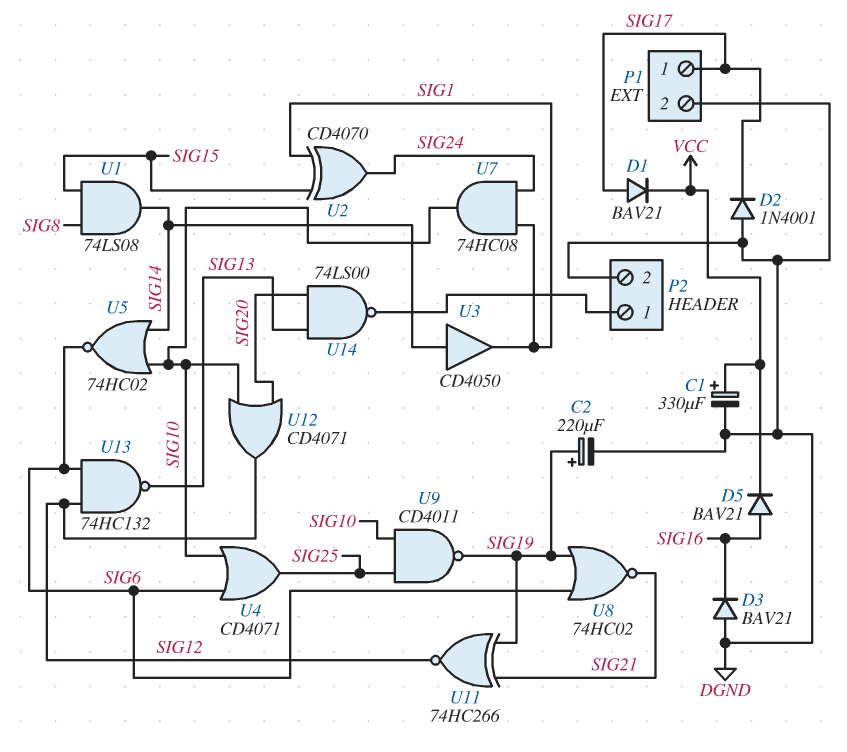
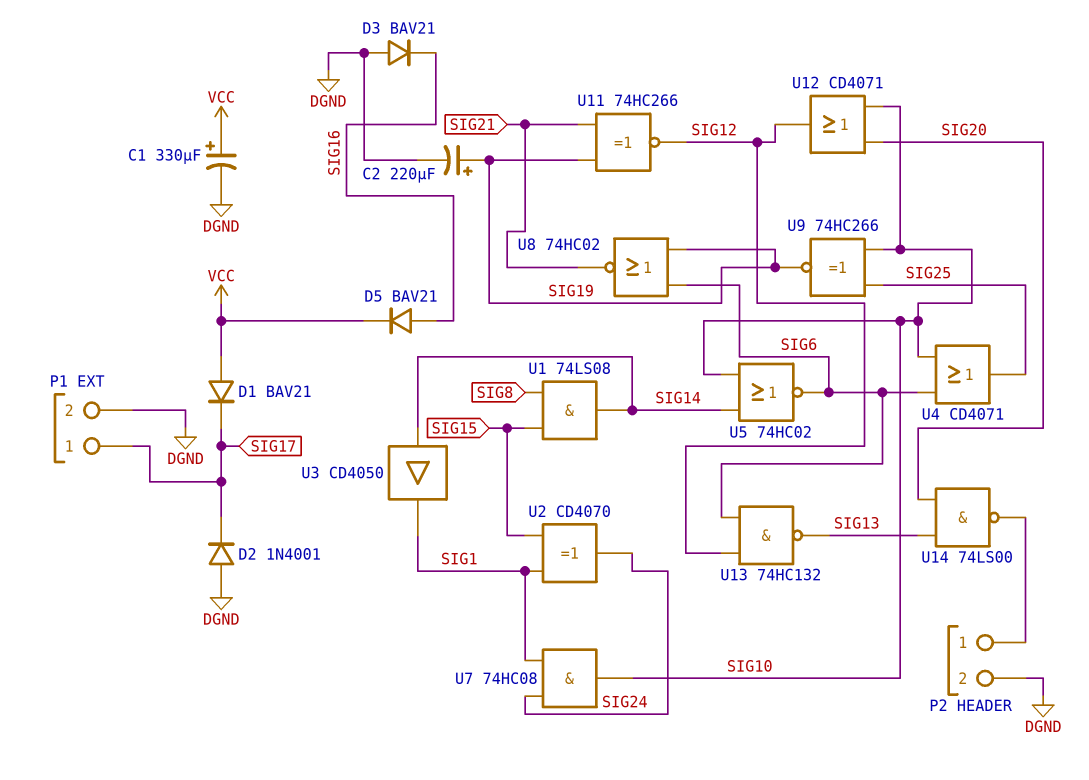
D1: diode BAV21 (A SIG17, K VCC) -> diode BAV21 (A VCC, K SIG17)
U9: NAND CD4011 (in SIG10, in SIG25, out SIG19) -> XNOR 74HC266 (in SIG10, in SIG25, out SIG19)

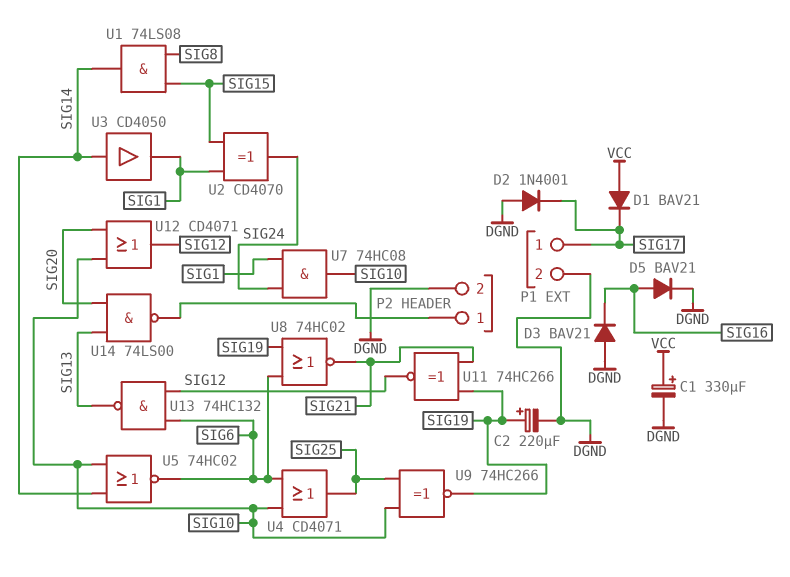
D5: diode BAV21 (A SIG16, K VCC) -> diode BAV21 (A SIG16, K DGND)

